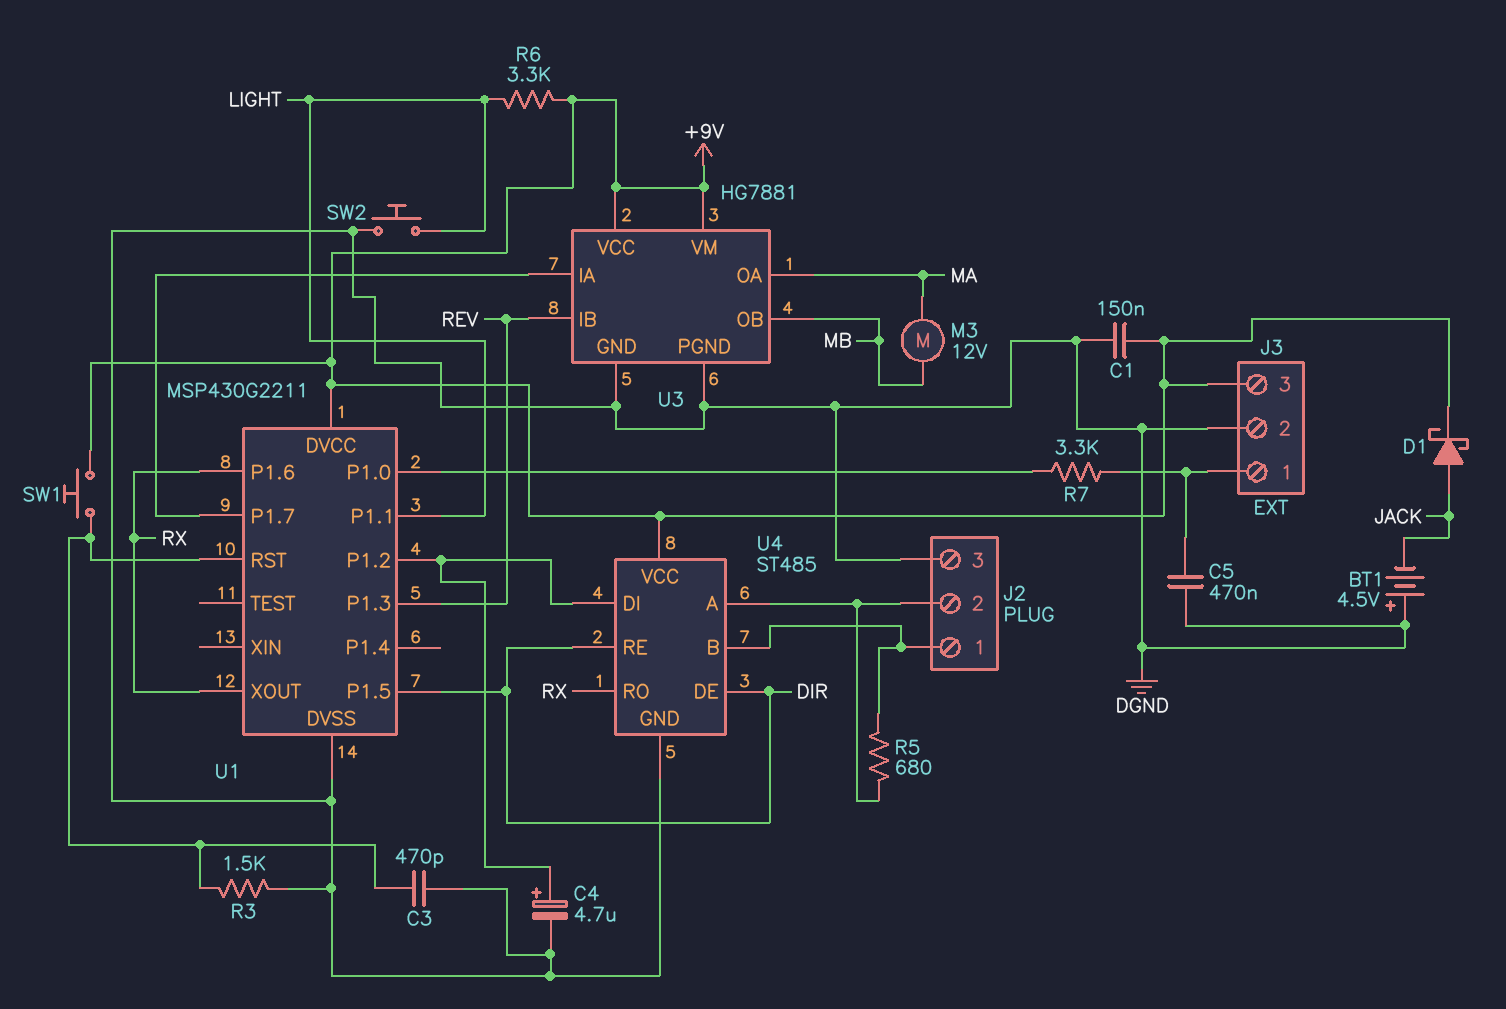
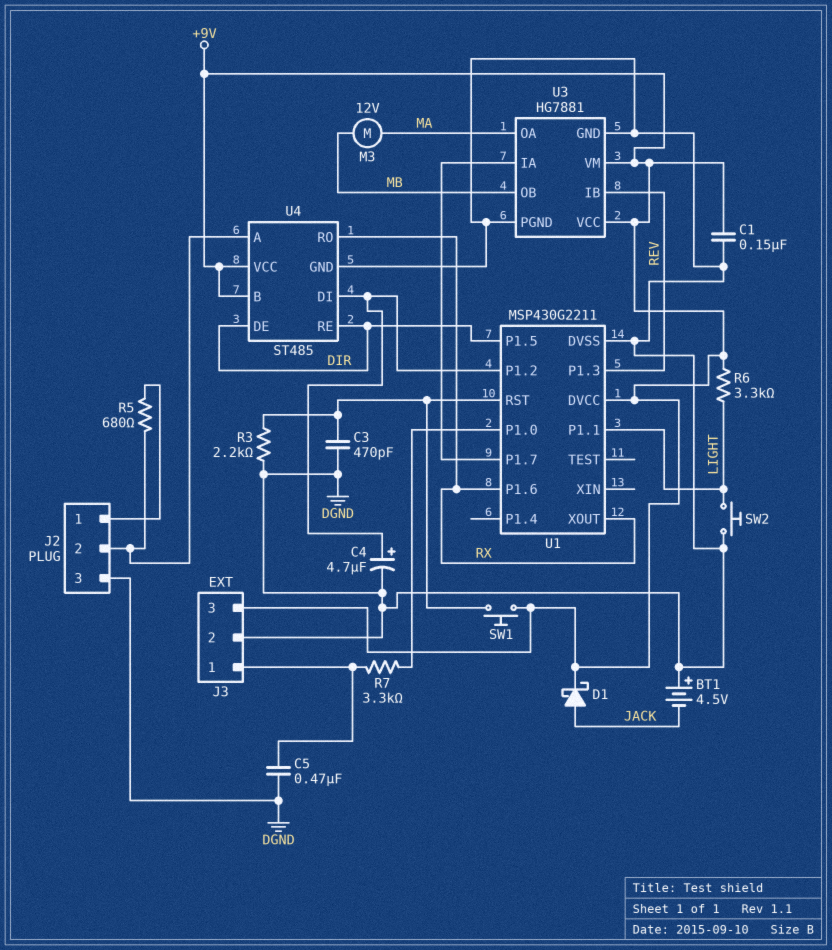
R3: 1.5k (DGND, U1/RST) -> 2.2k (DGND, U1/RST)
U4 pin B: J2/1 -> +9V

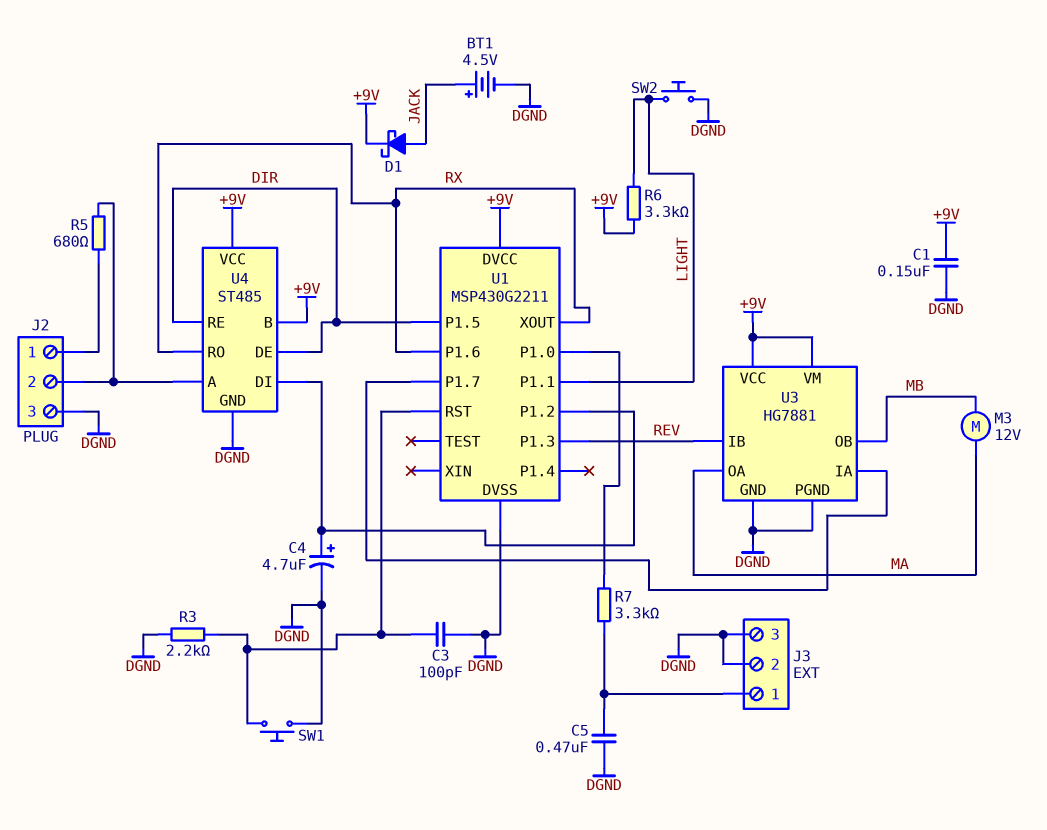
BT1: 4.5V (plus DGND, minus JACK) -> 4.5V (plus JACK, minus DGND)
C3: 470pF (DGND, U1/RST) -> 100pF (DGND, U1/RST)
J3 pin 3: +9V -> DGND
SW1: button (+9V, U1/RST) -> button (DGND, U1/RST)

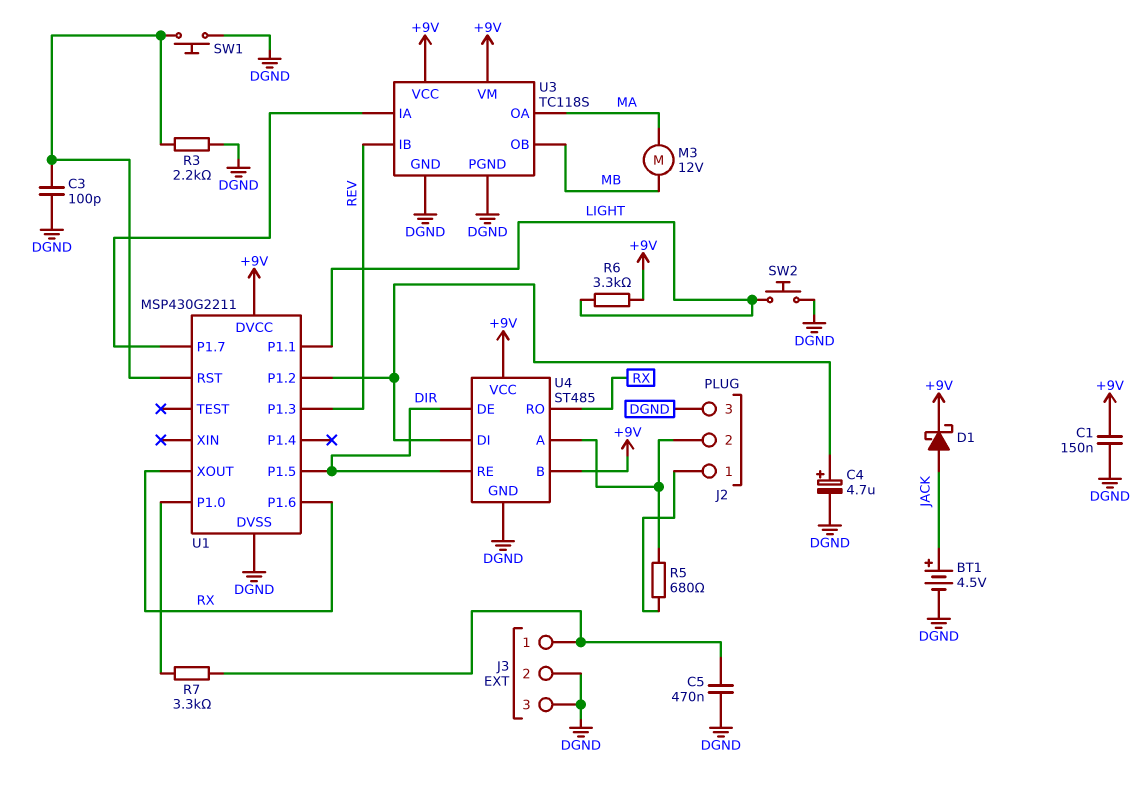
U3: HG7881 -> TC118S

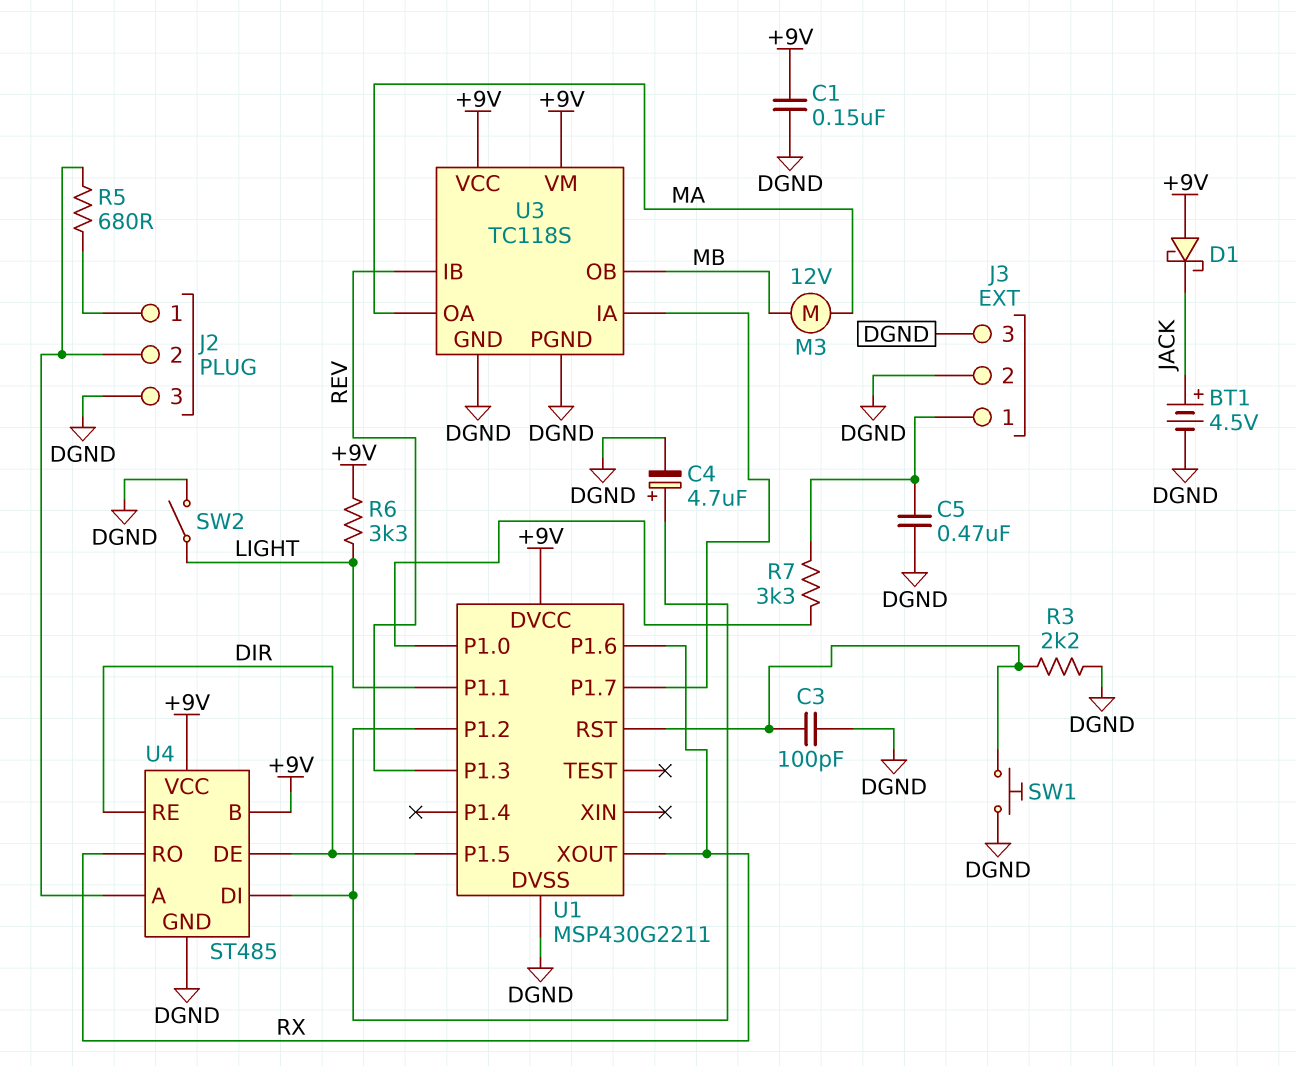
D1: schottky (A JACK, K +9V) -> schottky (A +9V, K JACK)
SW2: button (DGND, LIGHT) -> switch (DGND, LIGHT)

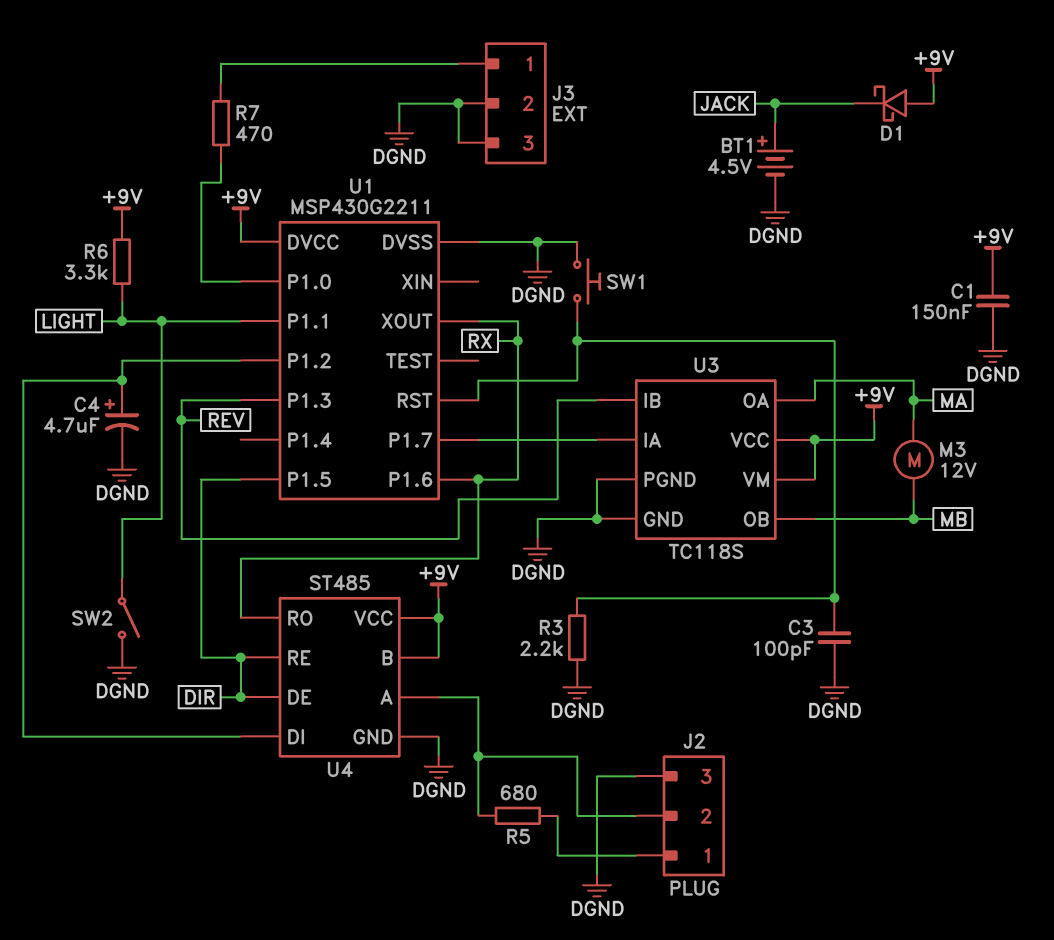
C5: 470nF (DGND, J3/1) -> none
R7: 3.3k (J3/1, U1/P1.0) -> 470 (J3/1, U1/P1.0)

